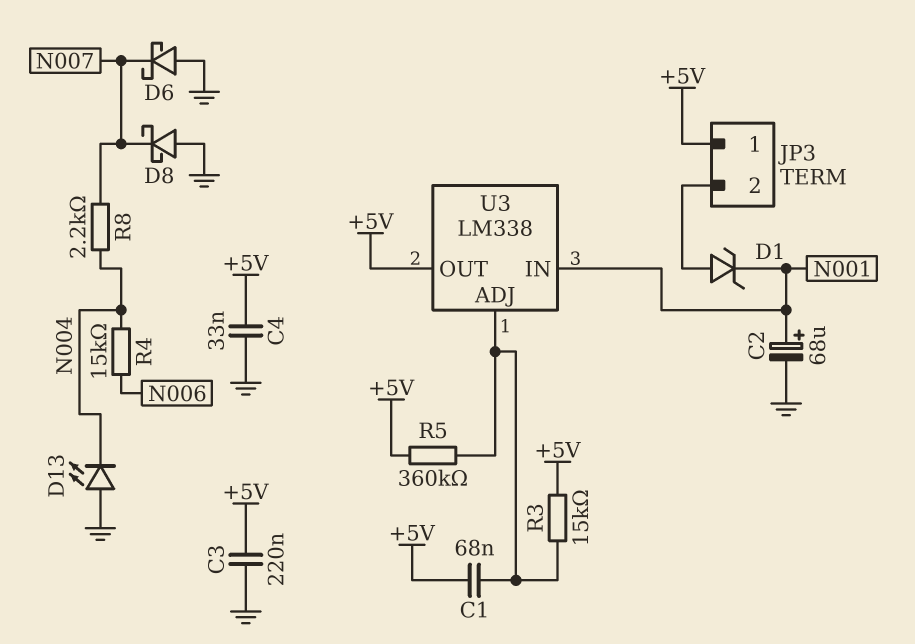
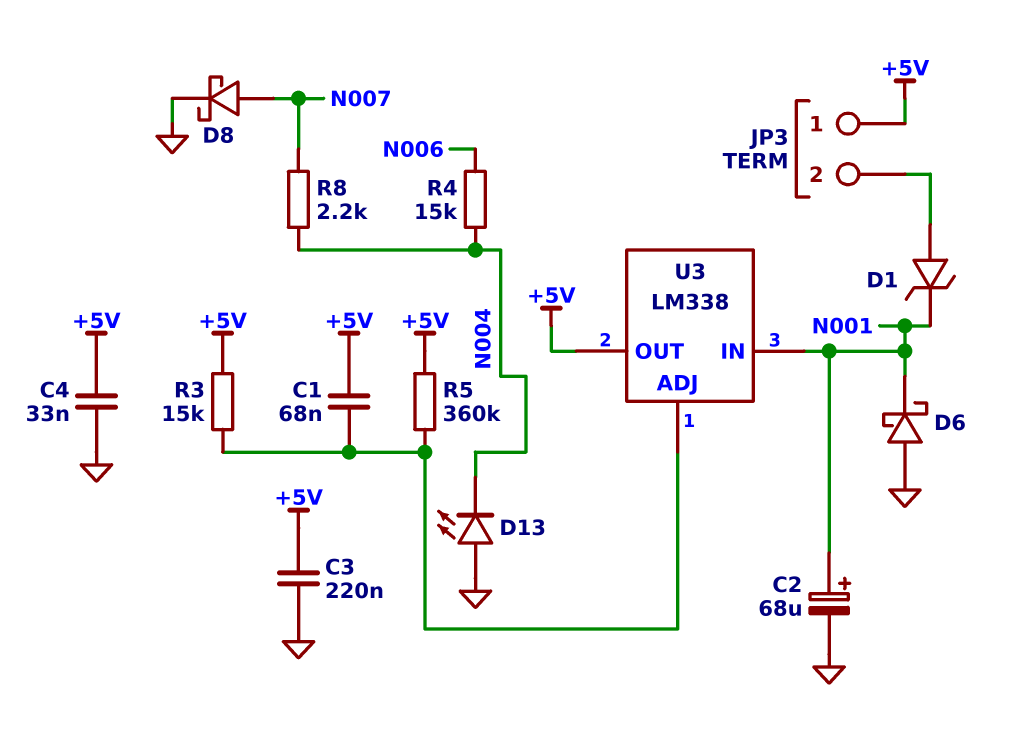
D6: schottky (A GND, K N007) -> schottky (A GND, K N001)
D8: schottky (A GND, K N007) -> schottky (A N007, K GND)

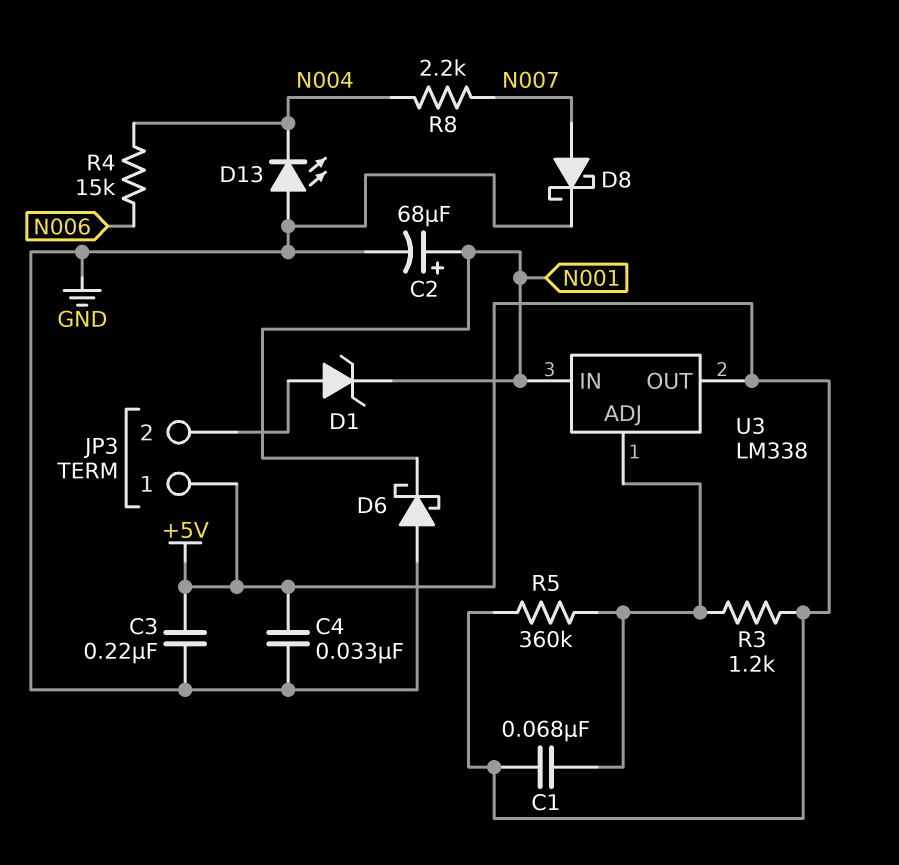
R3: 15k (+5V, U3/ADJ) -> 1.2k (+5V, U3/ADJ)

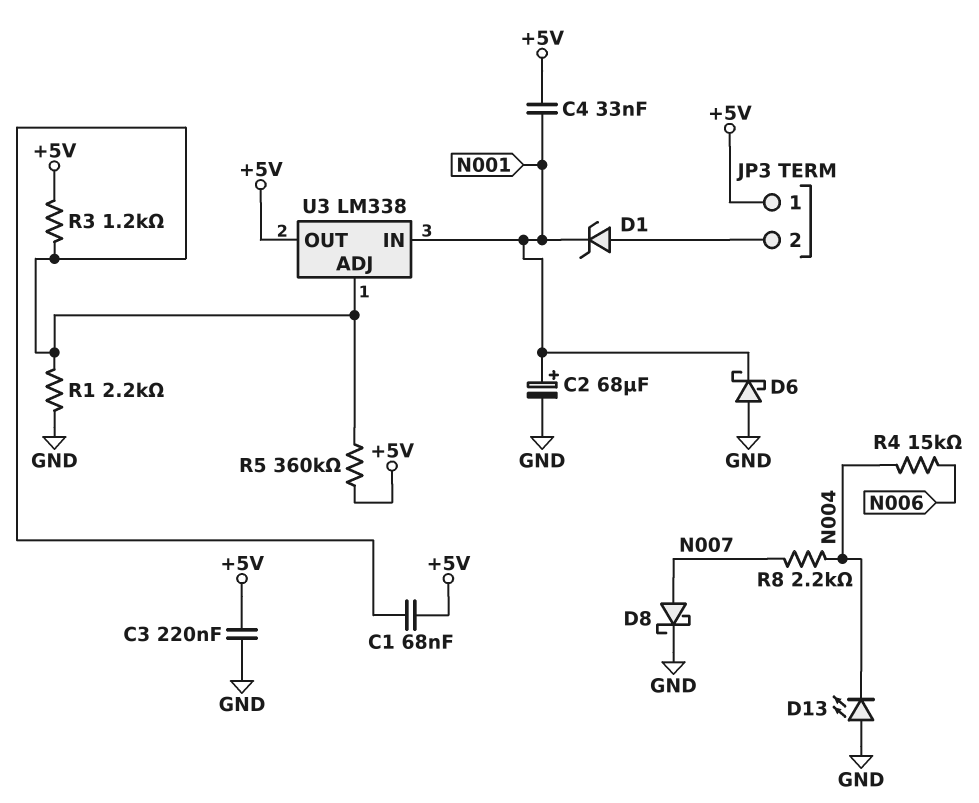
C4: 33nF (+5V, GND) -> 33nF (+5V, N001)
R1: none -> 2.2k (GND, U3/ADJ)

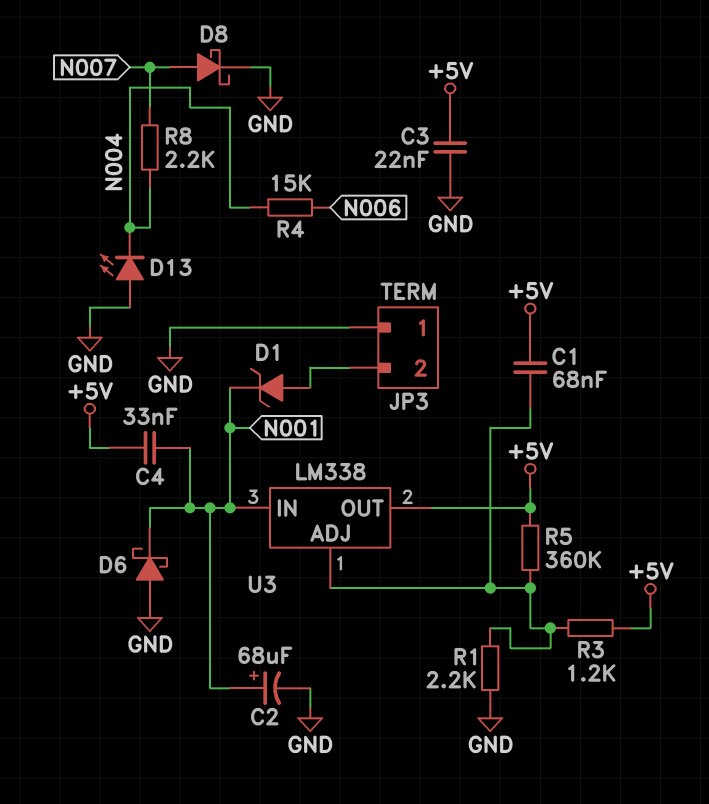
C3: 220nF (+5V, GND) -> 22nF (+5V, GND)
JP3 pin 1: +5V -> GND

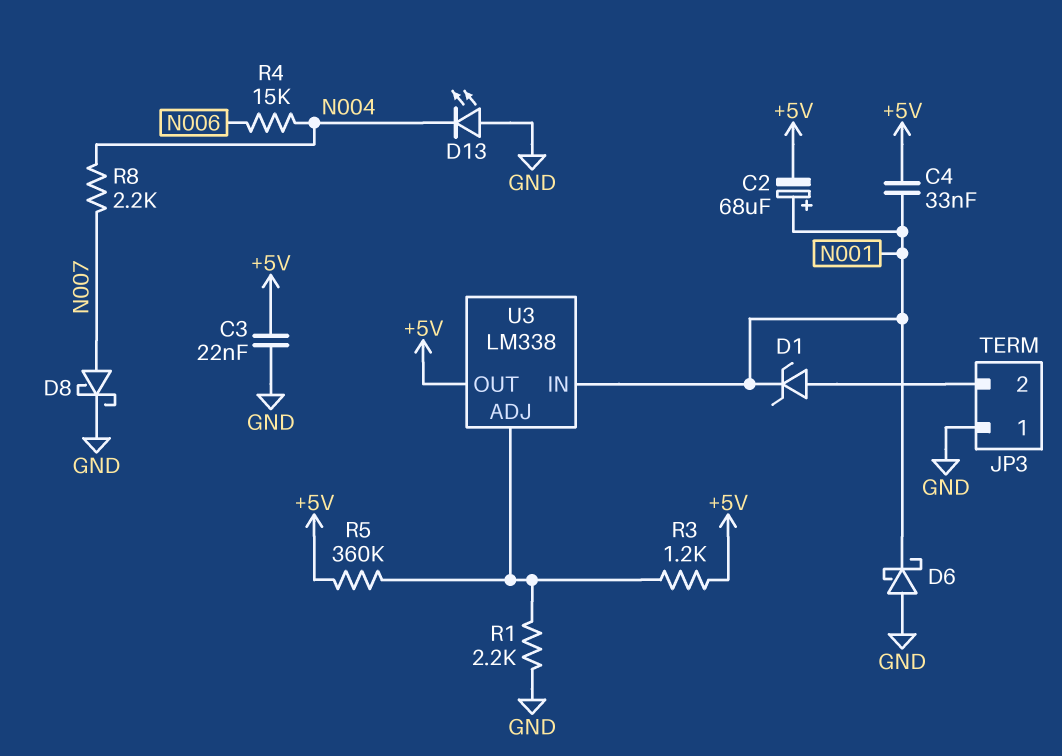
C1: 68nF (+5V, U3/ADJ) -> none
C2: 68uF (plus N001, minus GND) -> 68uF (plus N001, minus +5V)

